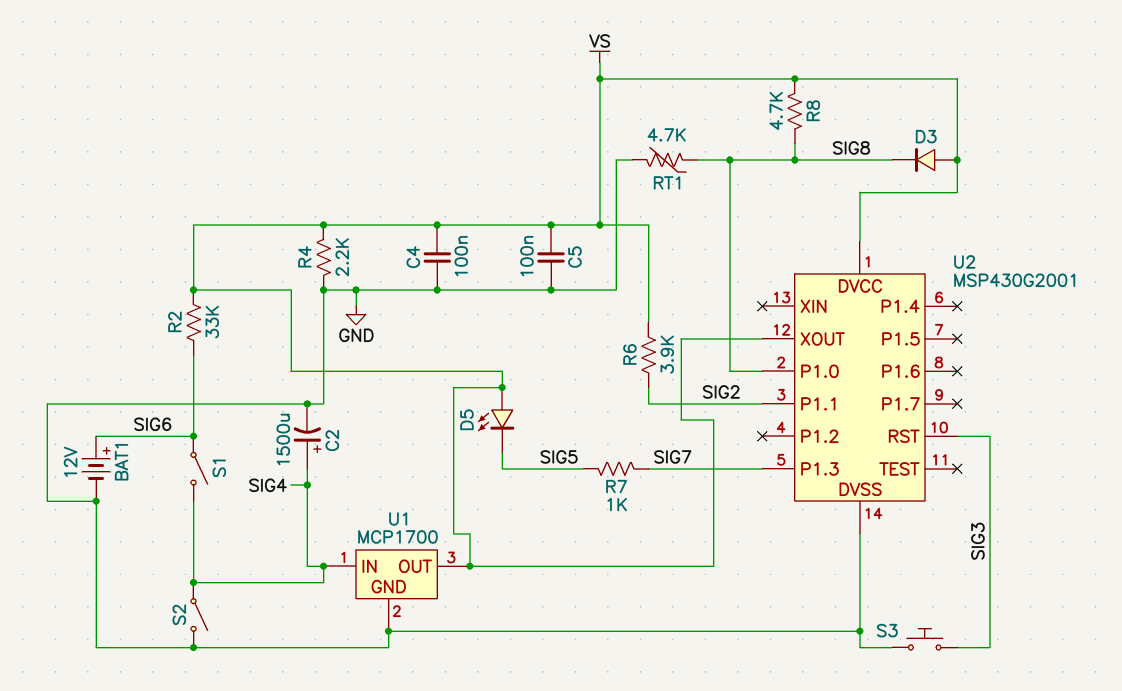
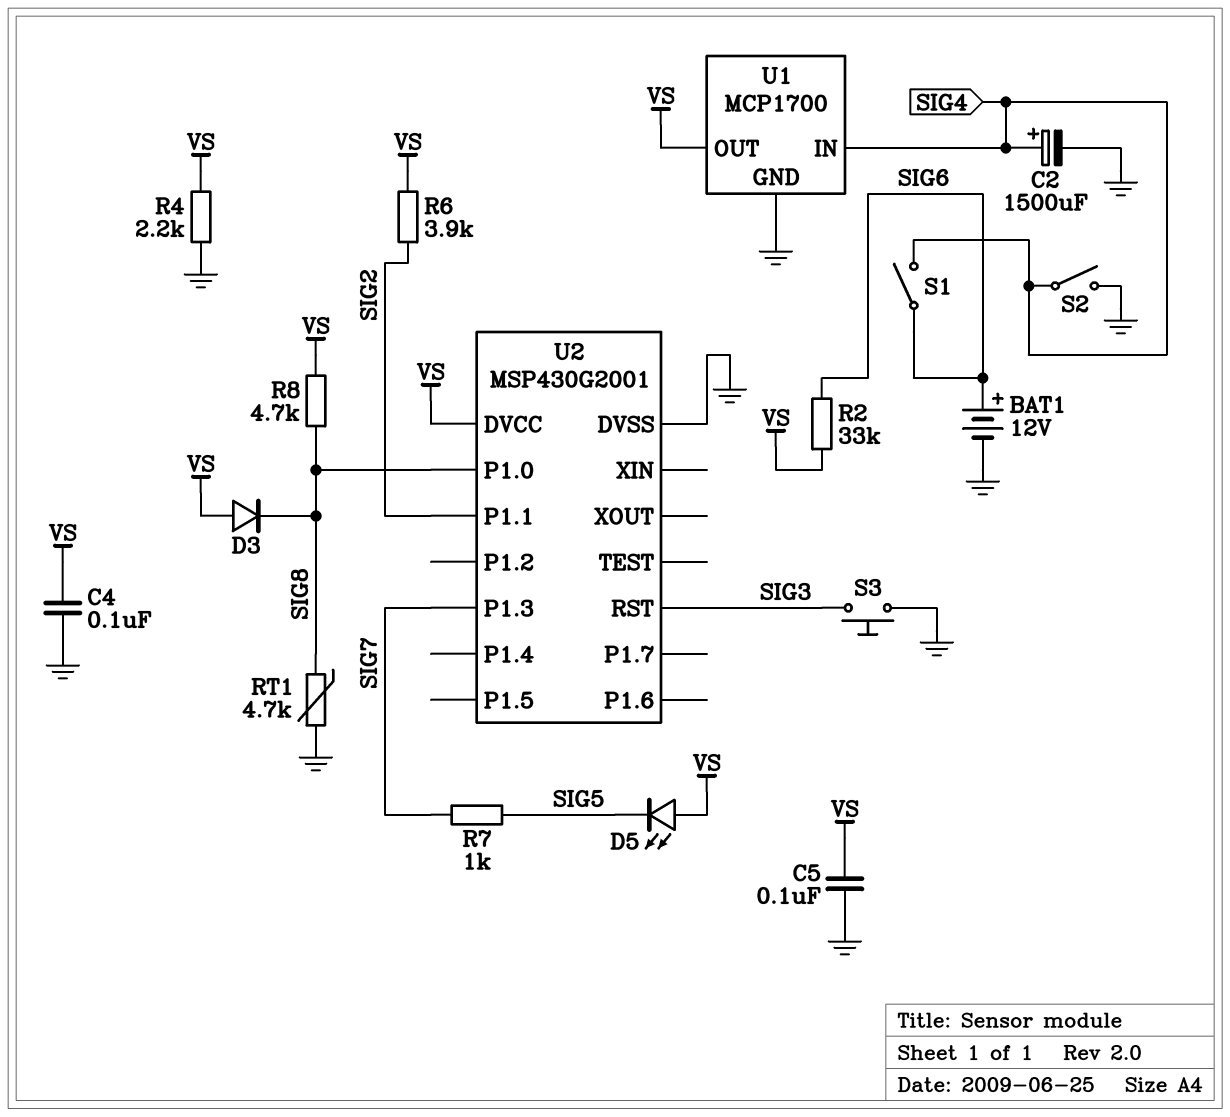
U2 pin XOUT: VS -> none

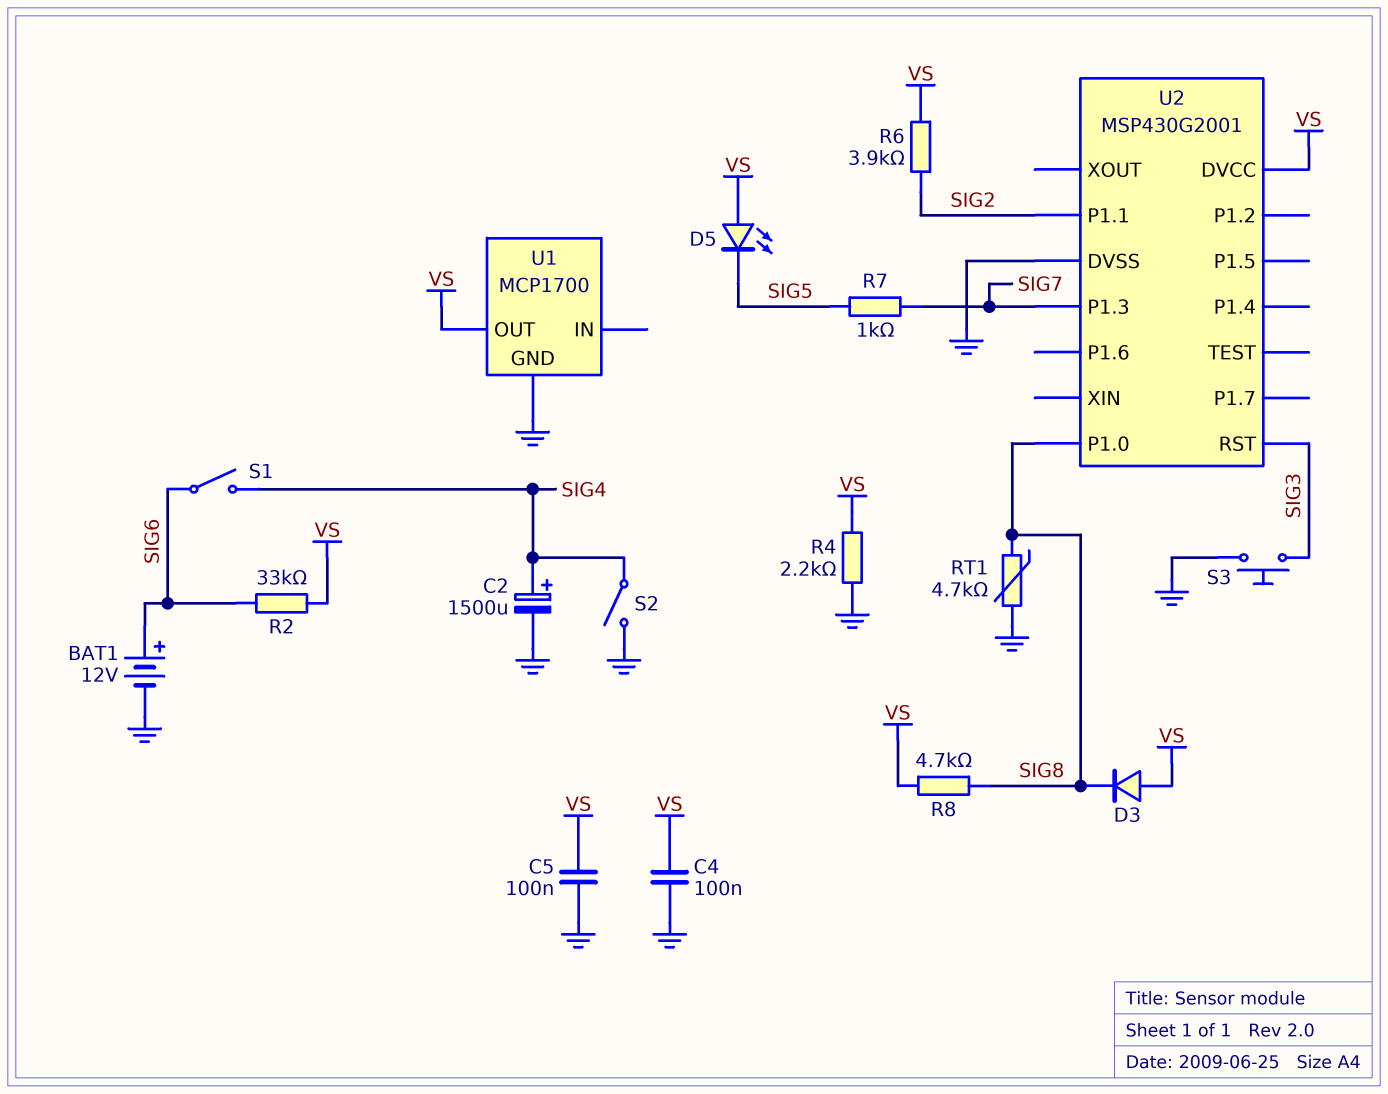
U1 pin IN: SIG4 -> none

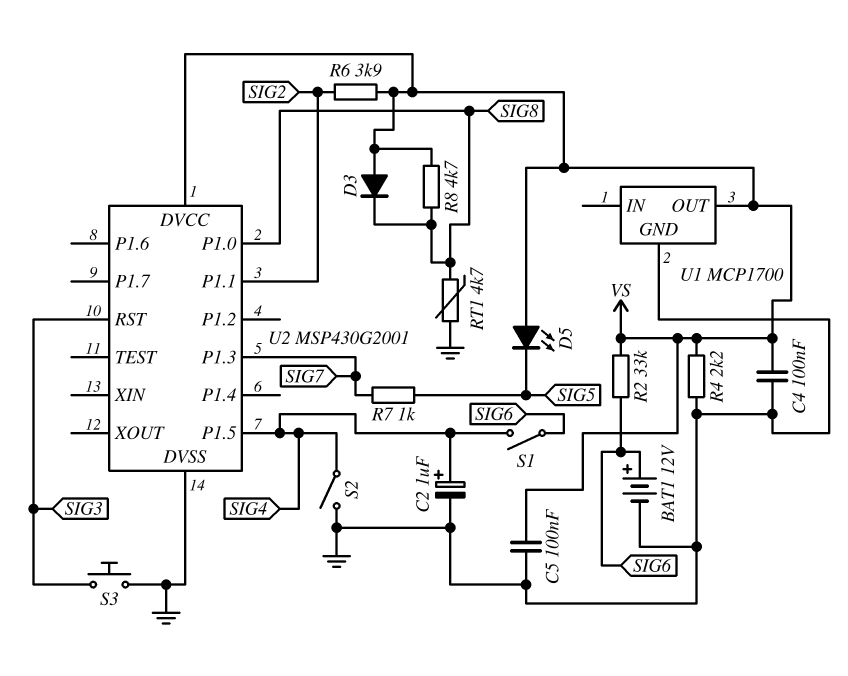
C2: 1500uF (plus SIG4, minus GND) -> 1uF (plus SIG4, minus GND)
U2 pin P1.5: none -> SIG4

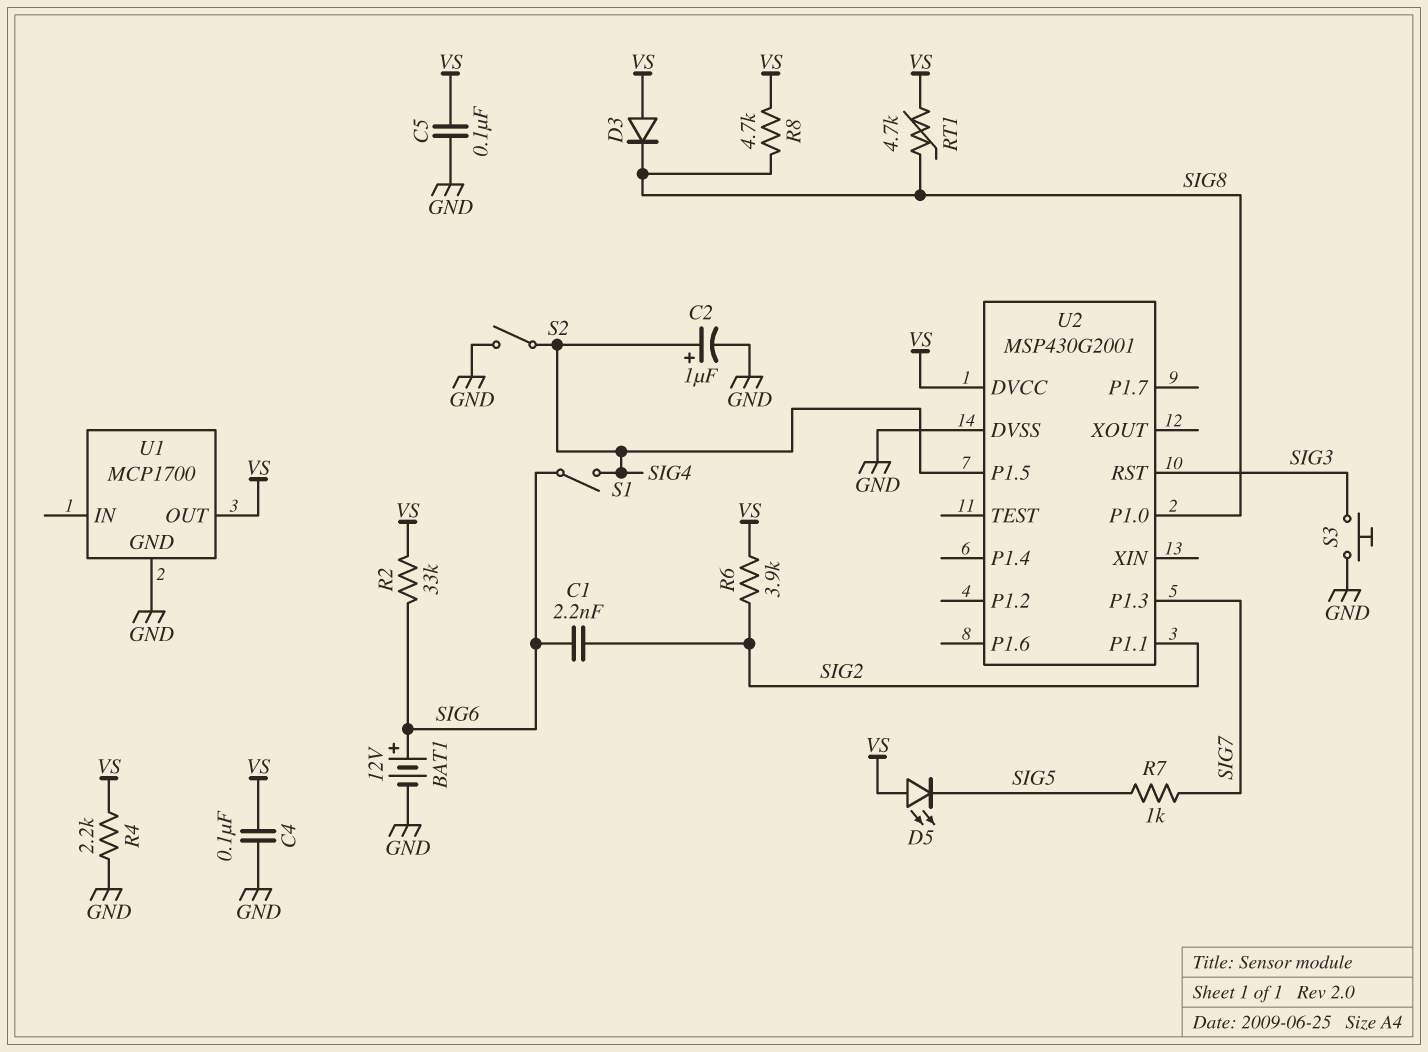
C1: none -> 2.2nF (SIG2, SIG6)
RT1: 4.7k (GND, SIG8) -> 4.7k (SIG8, VS)

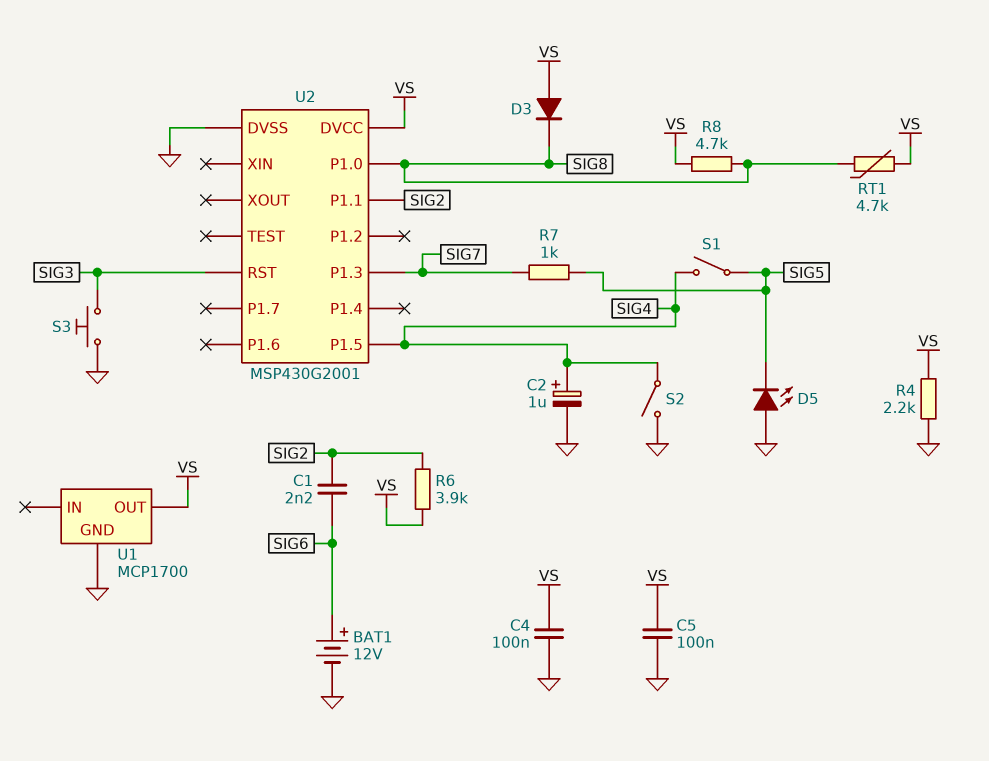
D5: LED (A VS, K SIG5) -> LED (A GND, K SIG5)
R2: 33k (SIG6, VS) -> none
S1: switch (SIG4, SIG6) -> switch (SIG4, SIG5)

